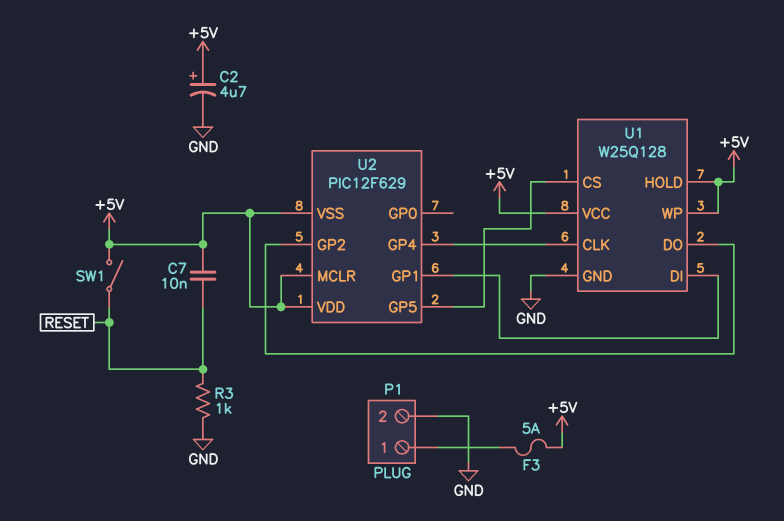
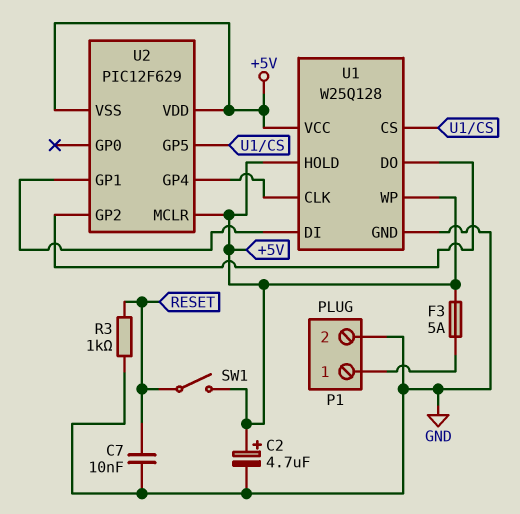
C7: 10nF (+5V, RESET) -> 10nF (GND, RESET)

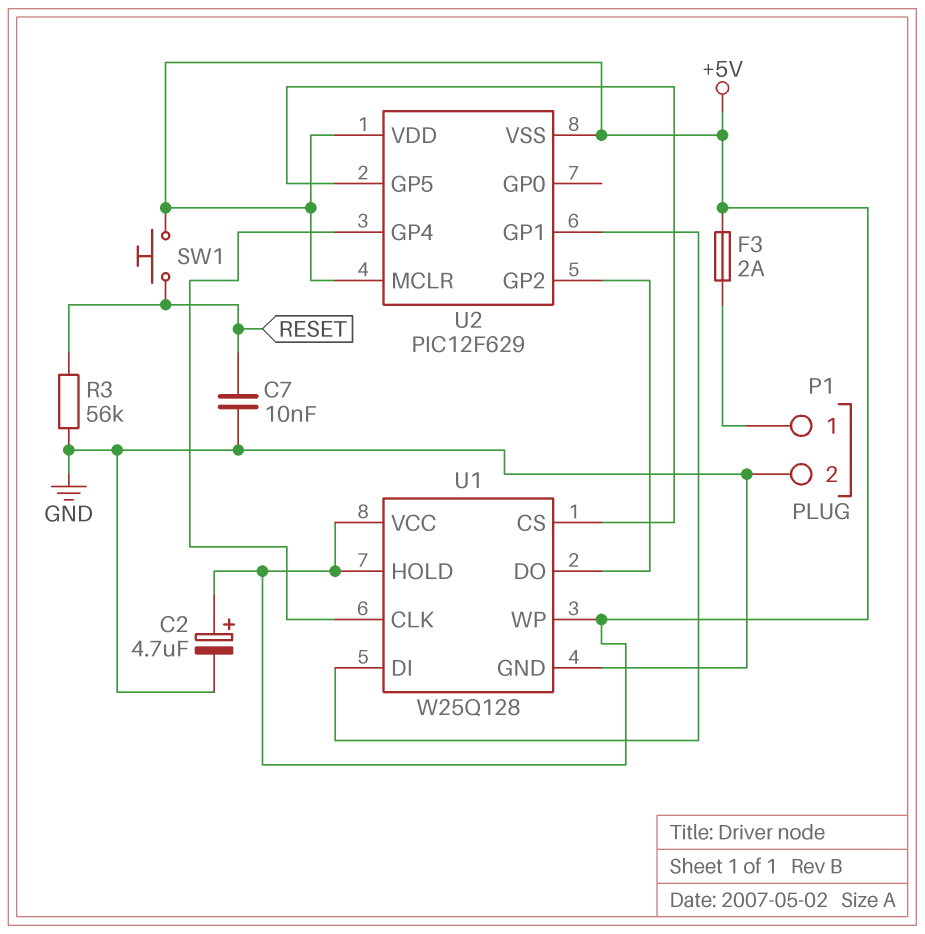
F3: 5A (+5V, P1/1) -> 2A (+5V, P1/1)
R3: 1k (GND, RESET) -> 56k (GND, RESET)
SW1: switch (+5V, RESET) -> button (+5V, RESET)

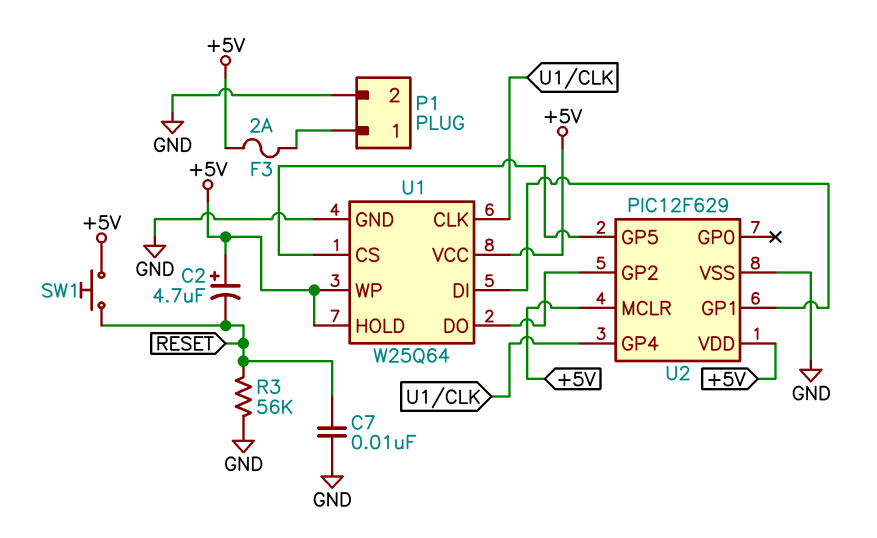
C2: 4.7uF (plus +5V, minus GND) -> 4.7uF (plus +5V, minus RESET)
U1: W25Q128 -> W25Q64
U2 pin VSS: +5V -> GND

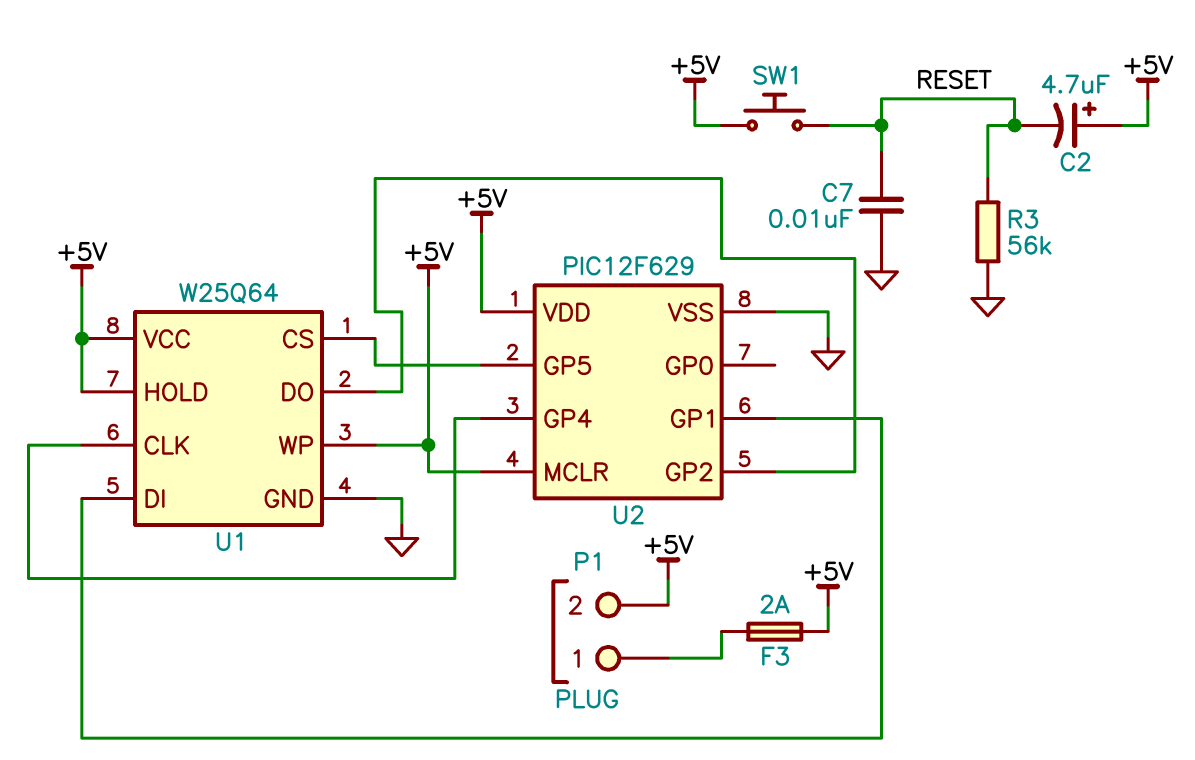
P1 pin 2: GND -> +5V

